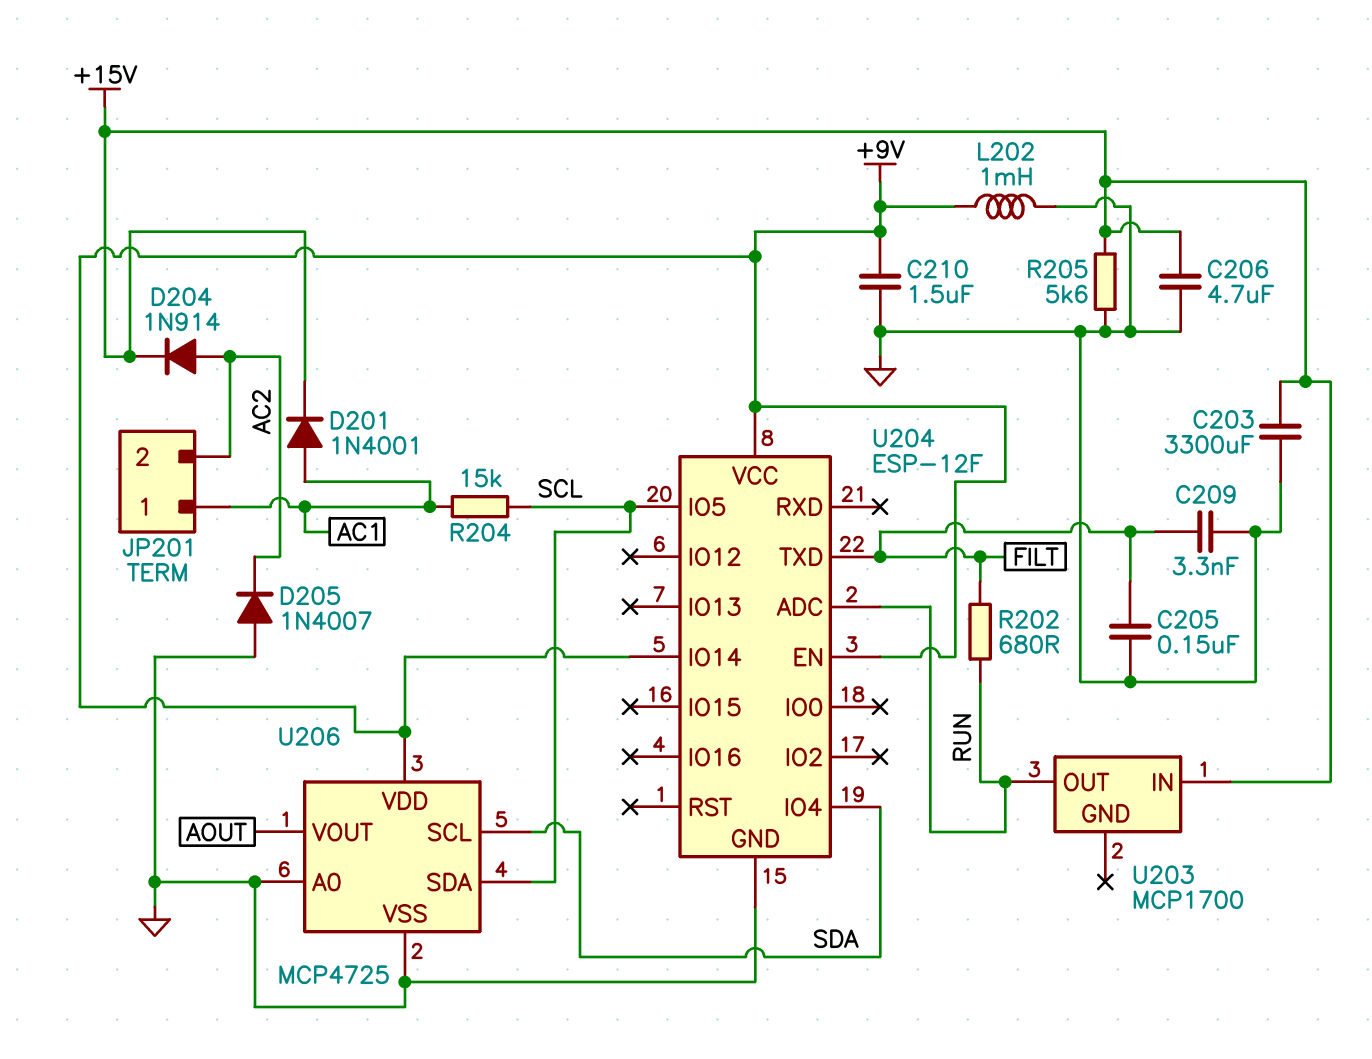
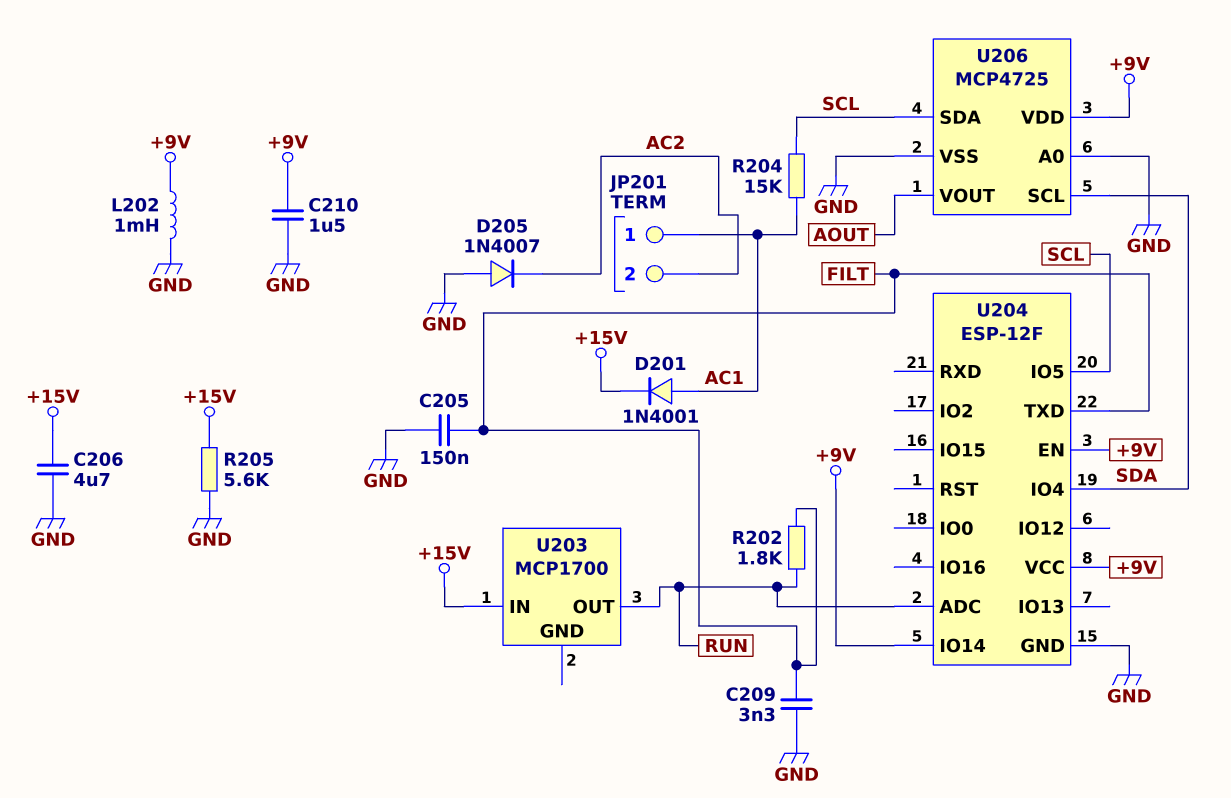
C203: 3300uF (+15V, GND) -> none
D204: diode 1N914 (A AC2, K +15V) -> none
R202: 680 (FILT, RUN) -> 1.8k (FILT, RUN)

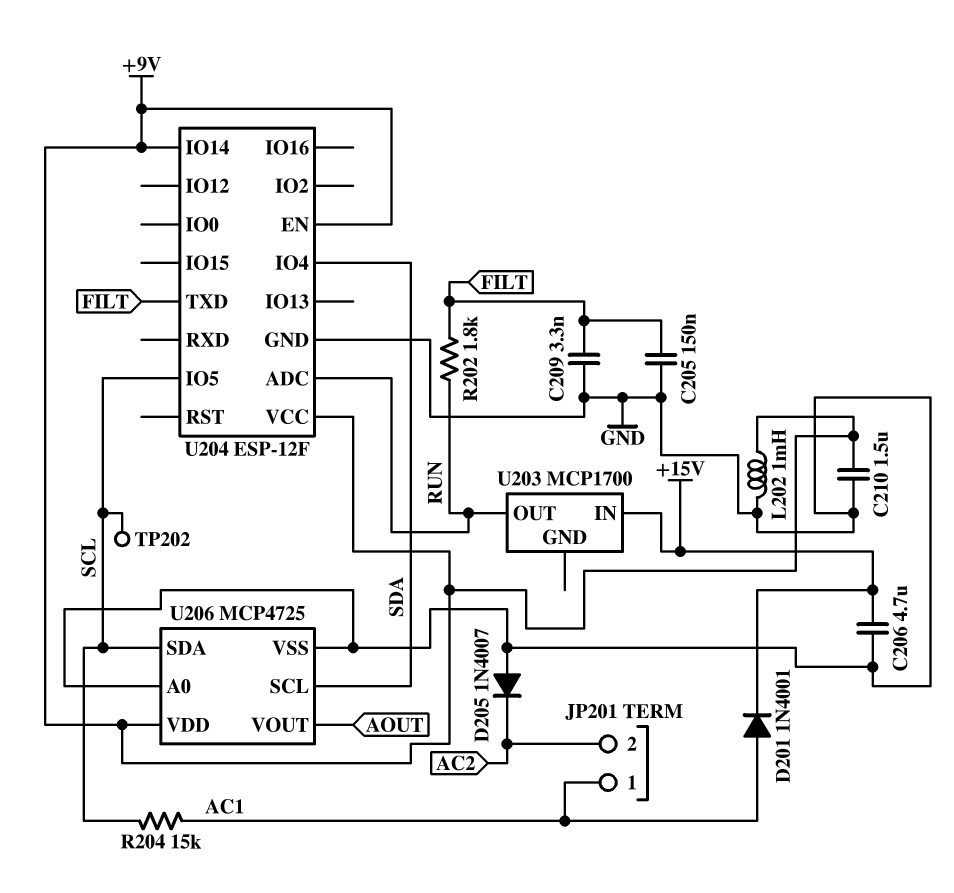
R205: 5.6k (+15V, GND) -> none
TP202: none -> test point (SCL)

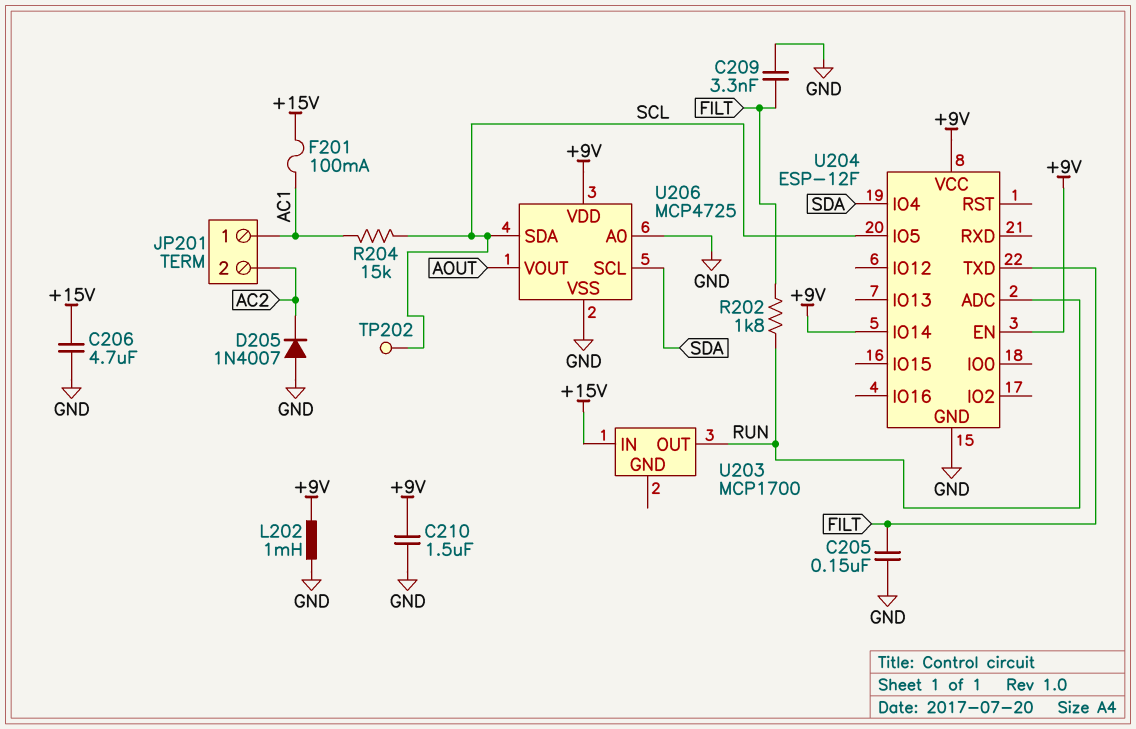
D201: diode 1N4001 (A AC1, K +15V) -> none
F201: none -> 100mA (+15V, AC1)

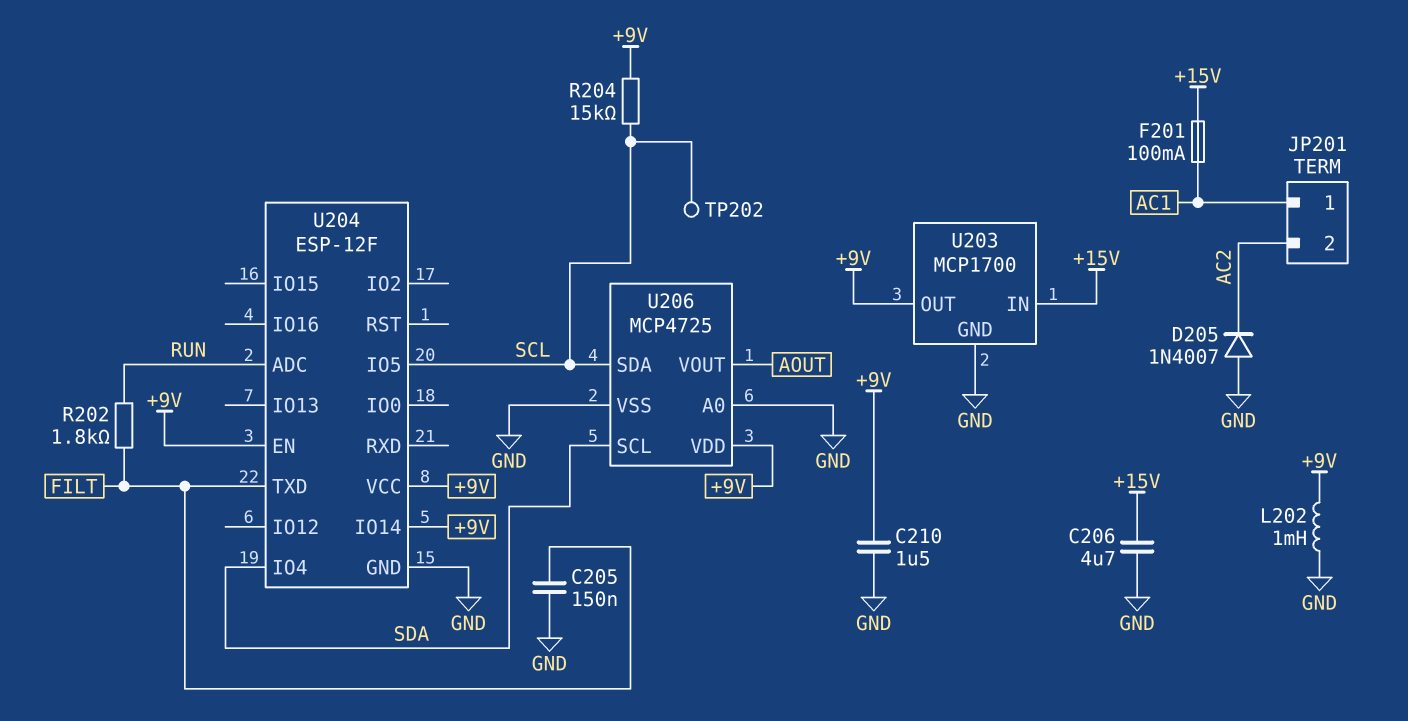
C209: 3.3nF (FILT, GND) -> none
R204: 15k (AC1, SCL) -> 15k (+9V, SCL)
U203 pin GND: none -> GND
U203 pin OUT: RUN -> +9V

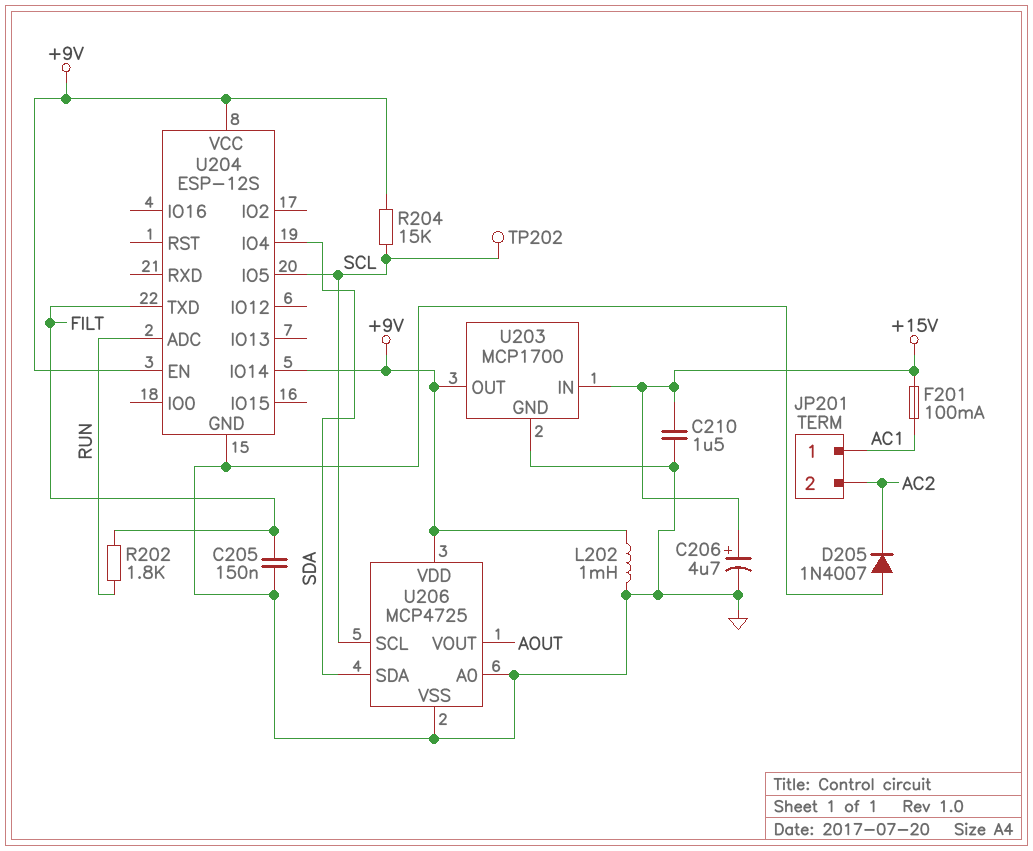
C206: 4.7uF (+15V, GND) -> 4.7uF (plus +15V, minus GND)
C210: 1.5uF (+9V, GND) -> 1.5uF (+15V, GND)
U204: ESP-12F -> ESP-12S
U206 pin SCL: SDA -> SCL
U206 pin SDA: SCL -> SDA

